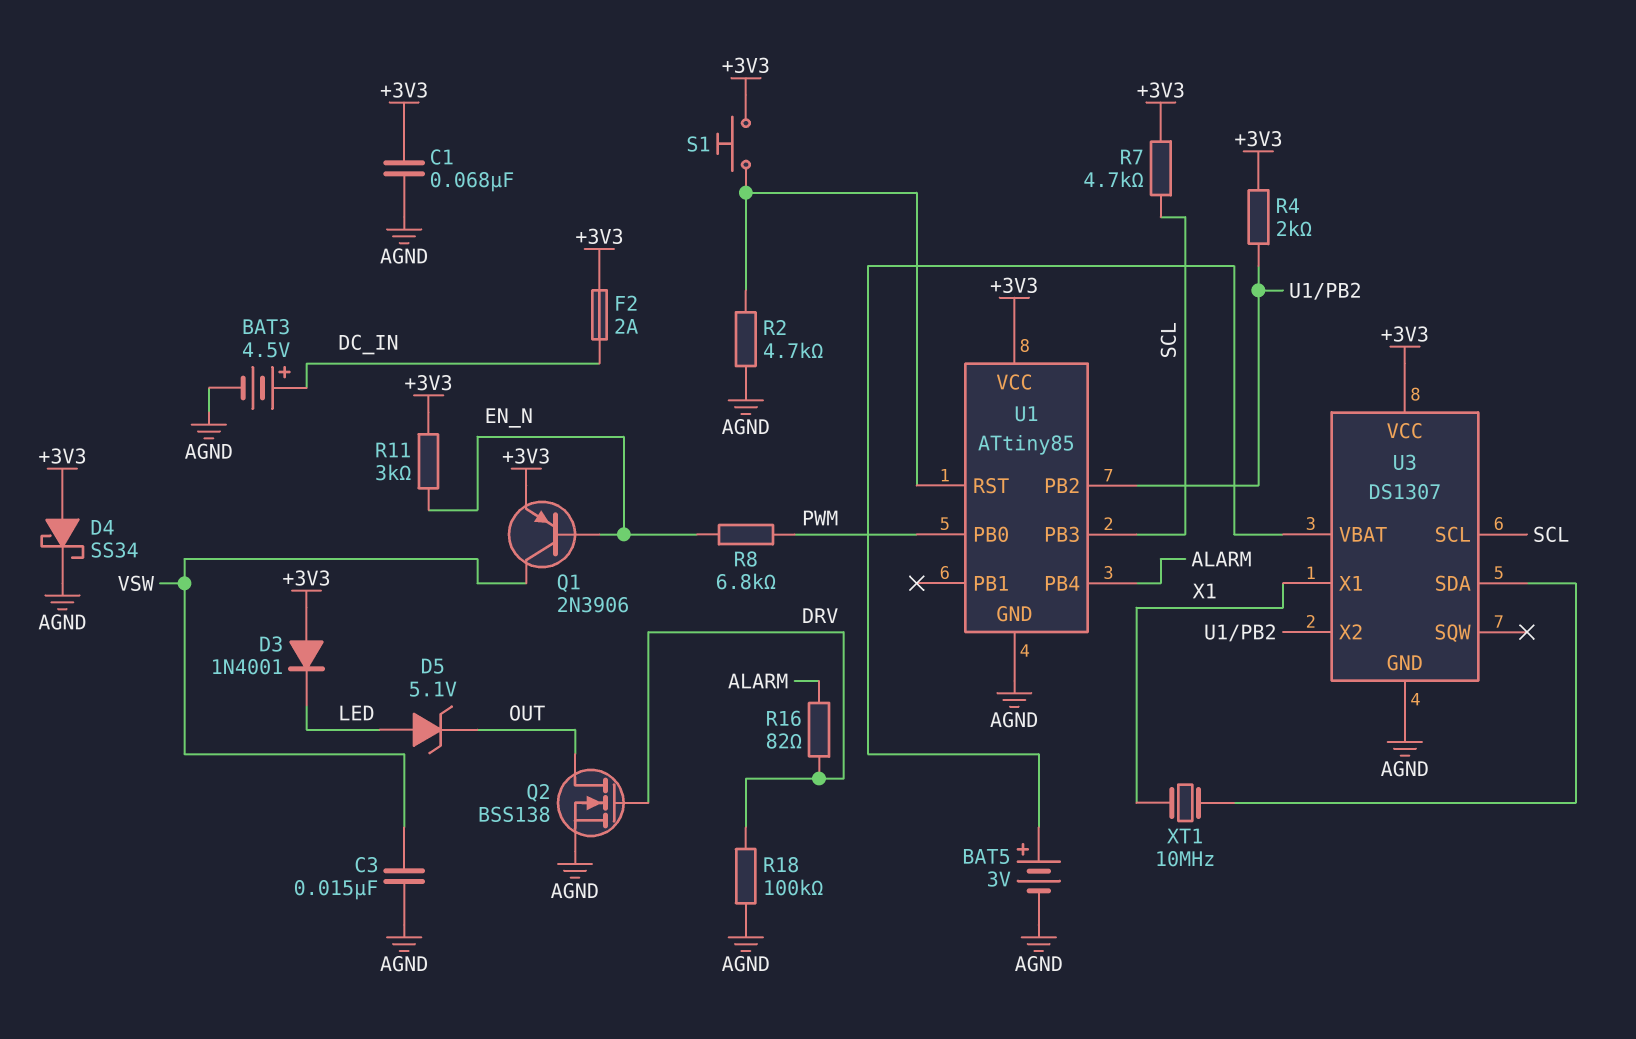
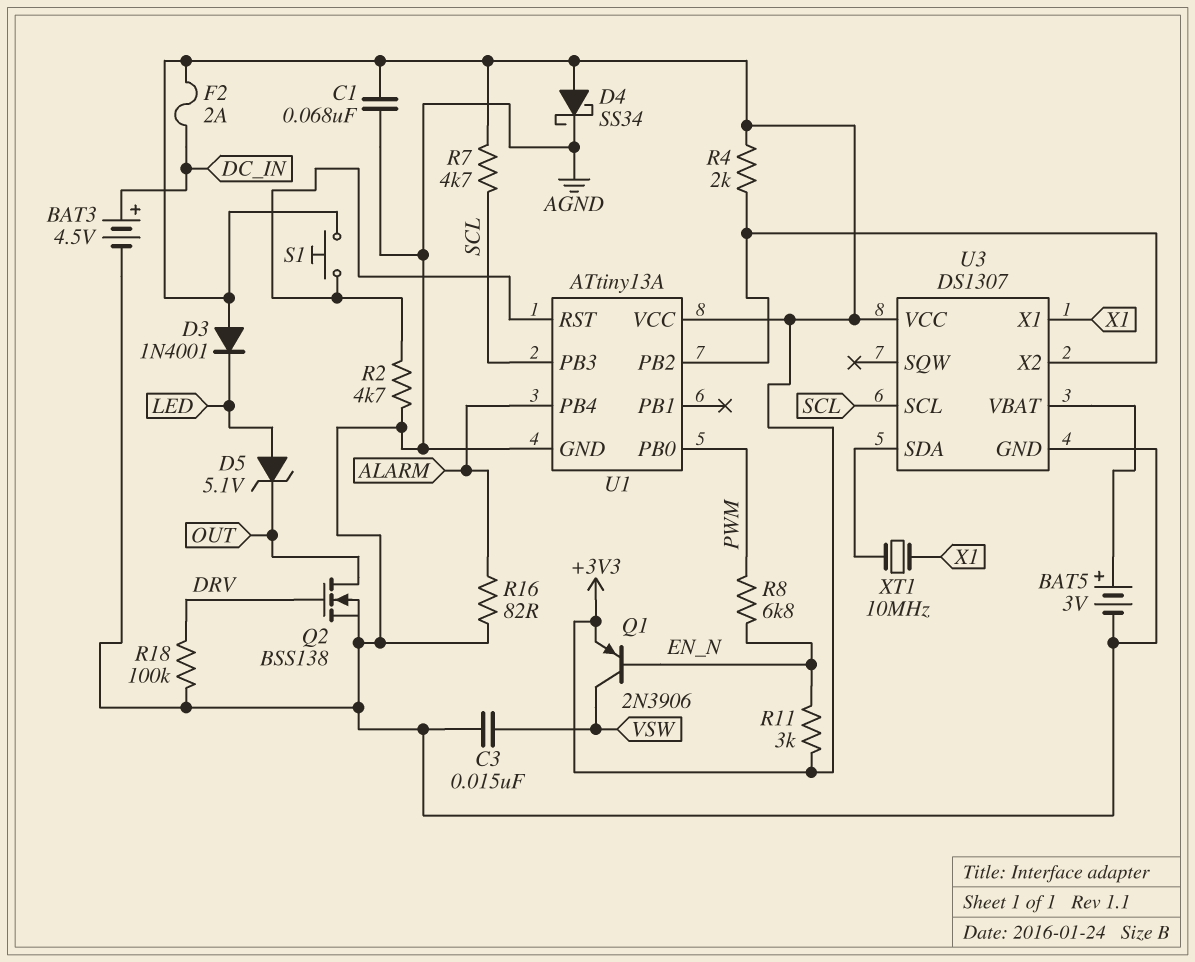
R16: 82 (ALARM, DRV) -> 82 (AGND, ALARM)
U1: ATtiny85 -> ATtiny13A

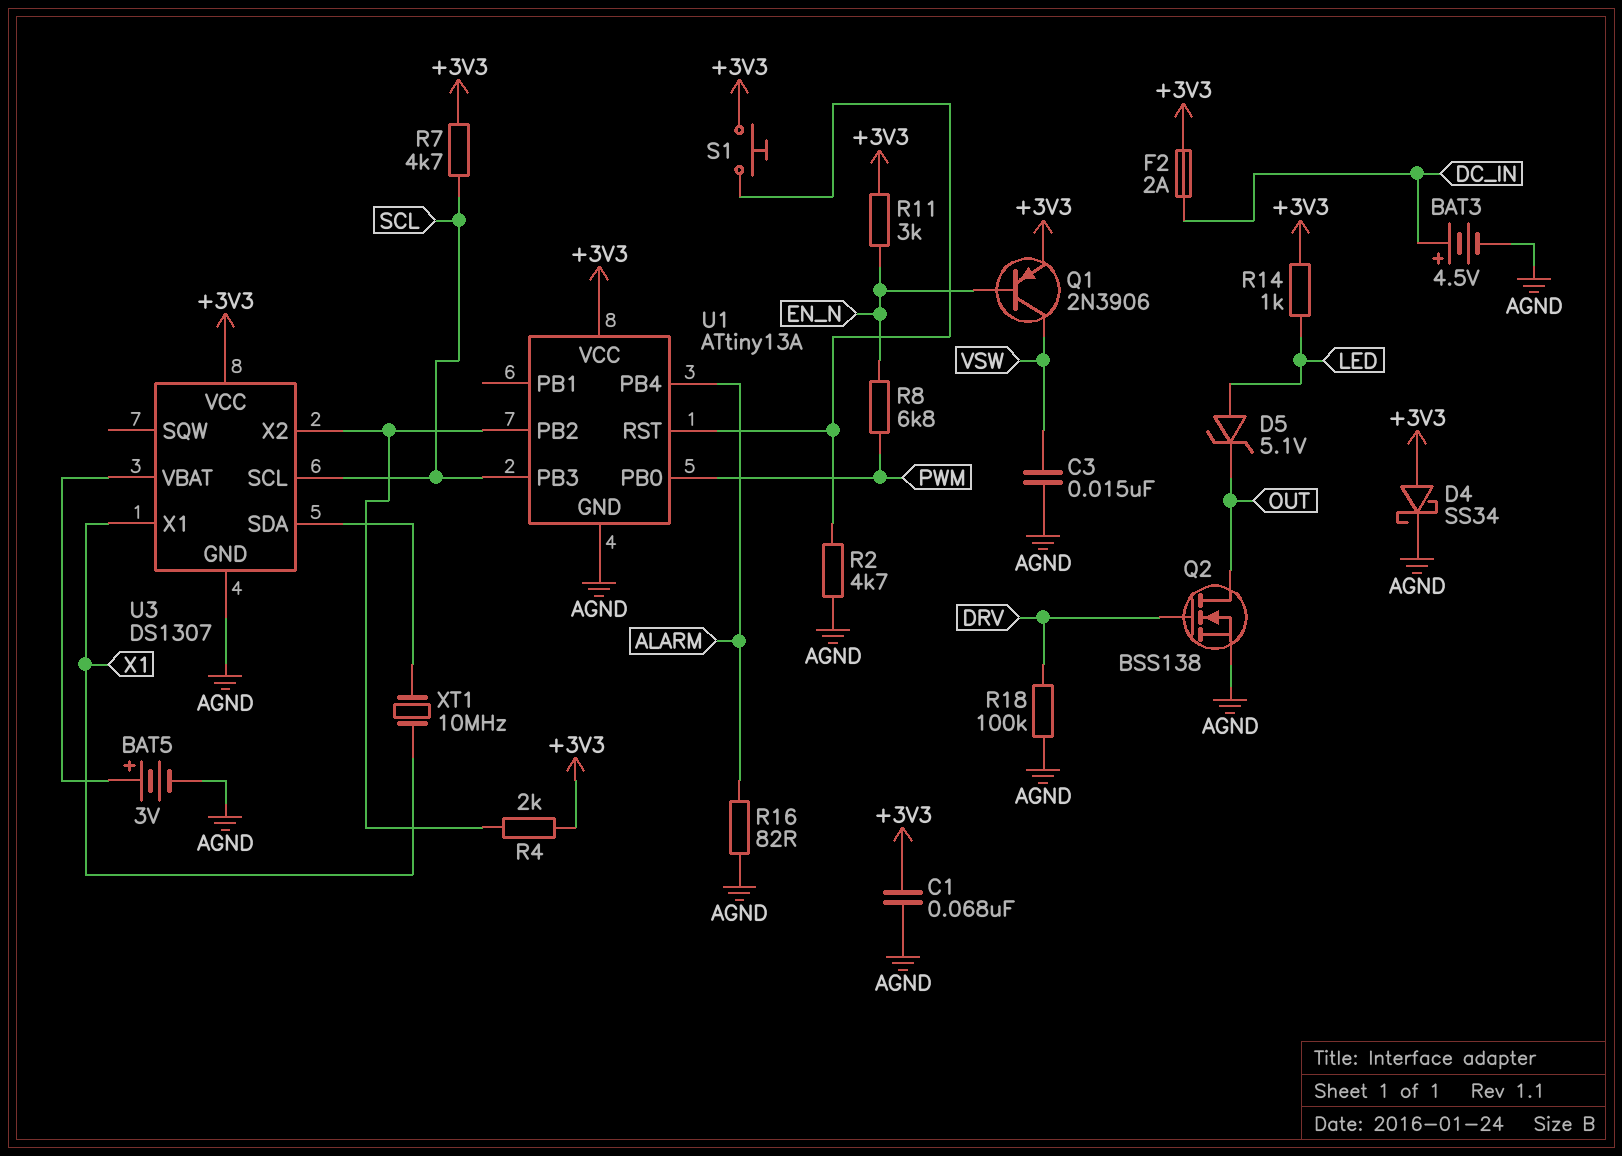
D3: diode 1N4001 (A +3V3, K LED) -> none
R14: none -> 1k (+3V3, LED)

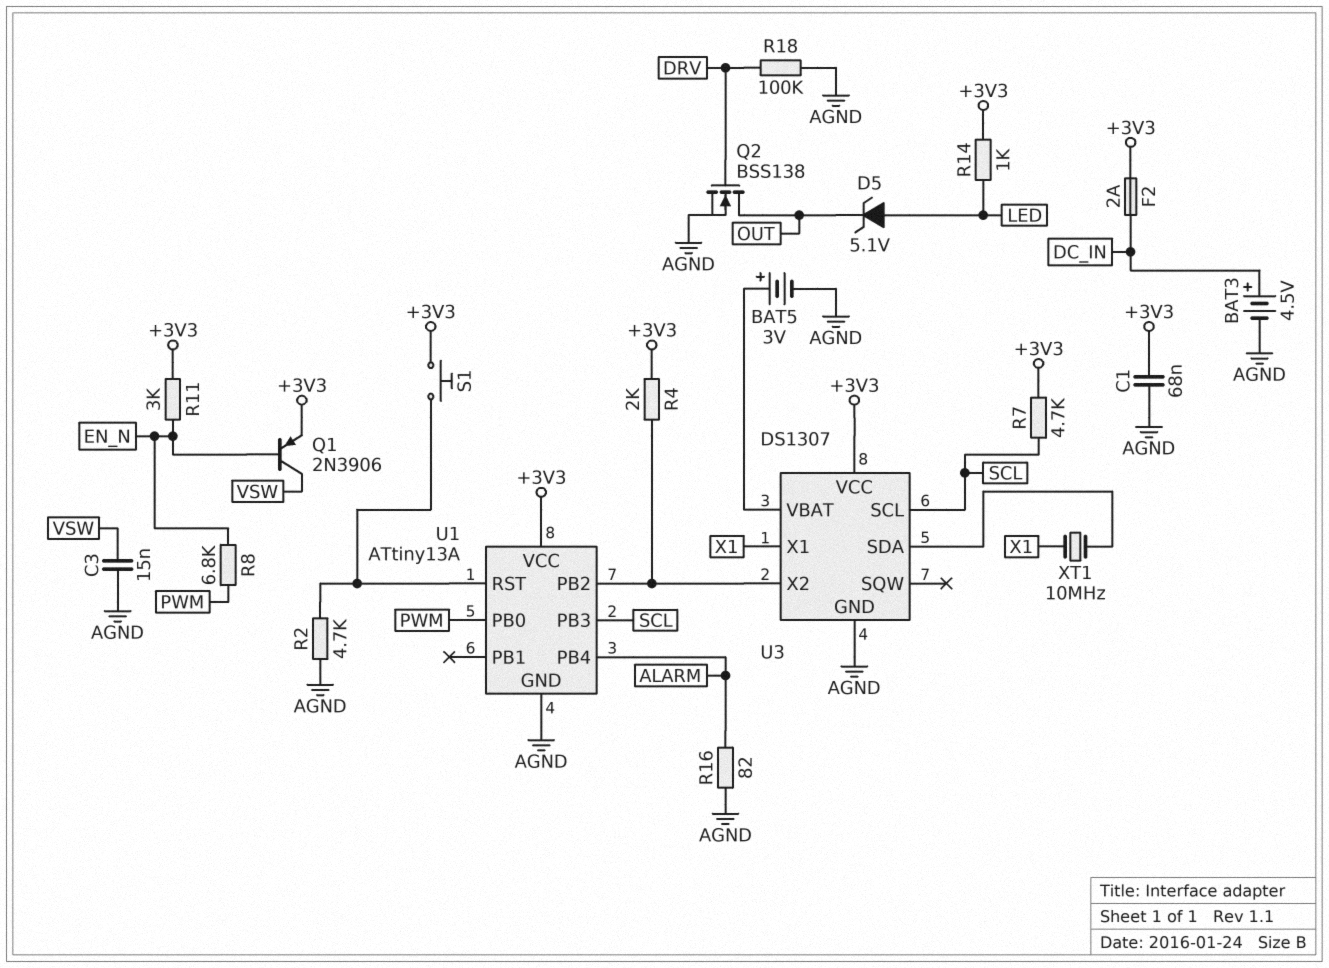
D4: schottky SS34 (A +3V3, K AGND) -> none

